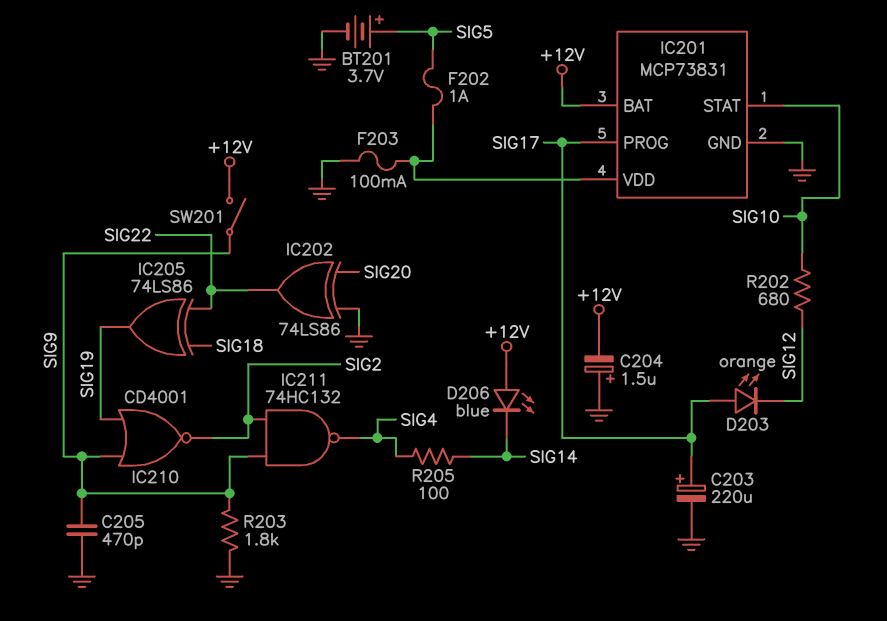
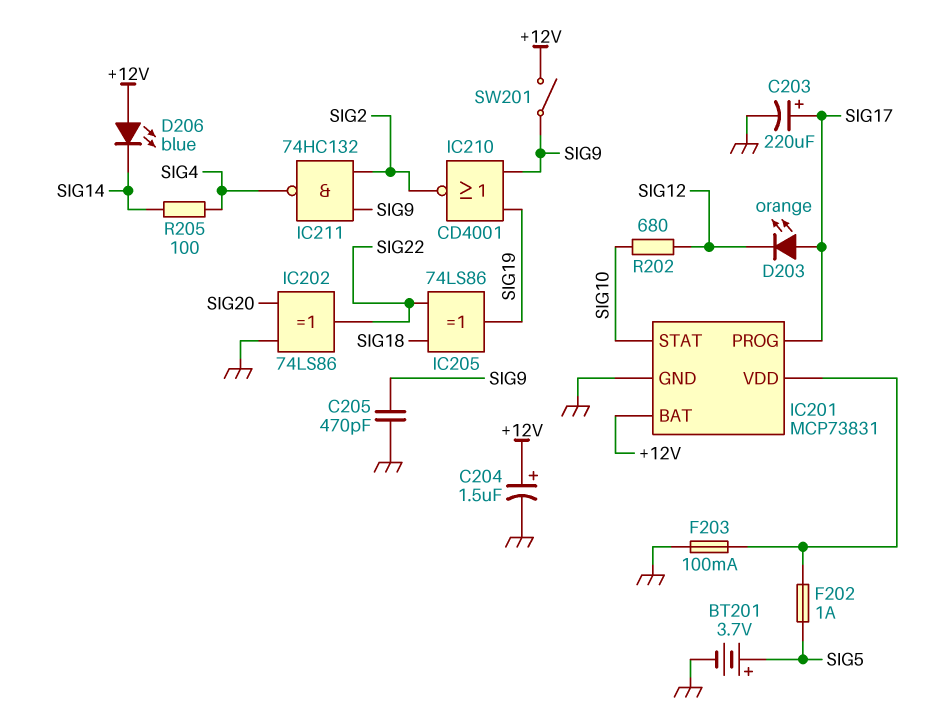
C204: 1.5uF (plus GND, minus +12V) -> 1.5uF (plus +12V, minus GND)
R203: 1.8k (GND, SIG9) -> none

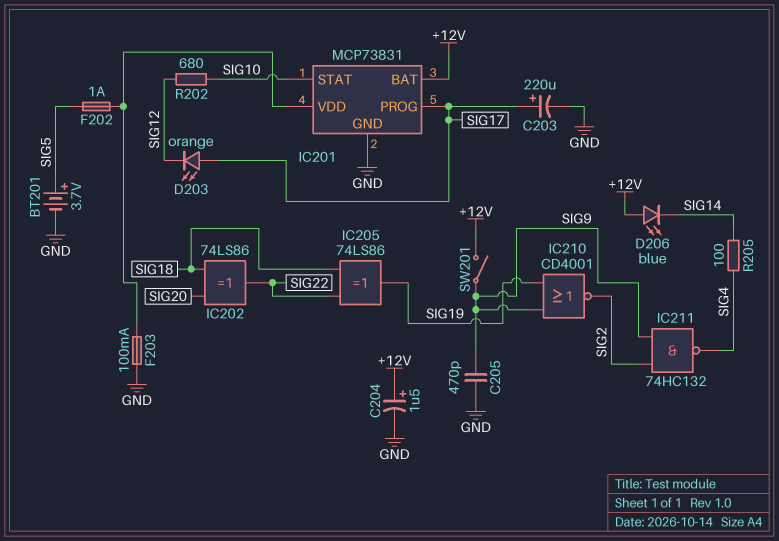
IC202: XOR 74LS86 (in GND, in SIG20, out SIG22) -> XOR 74LS86 (in SIG18, in SIG20, out SIG22)

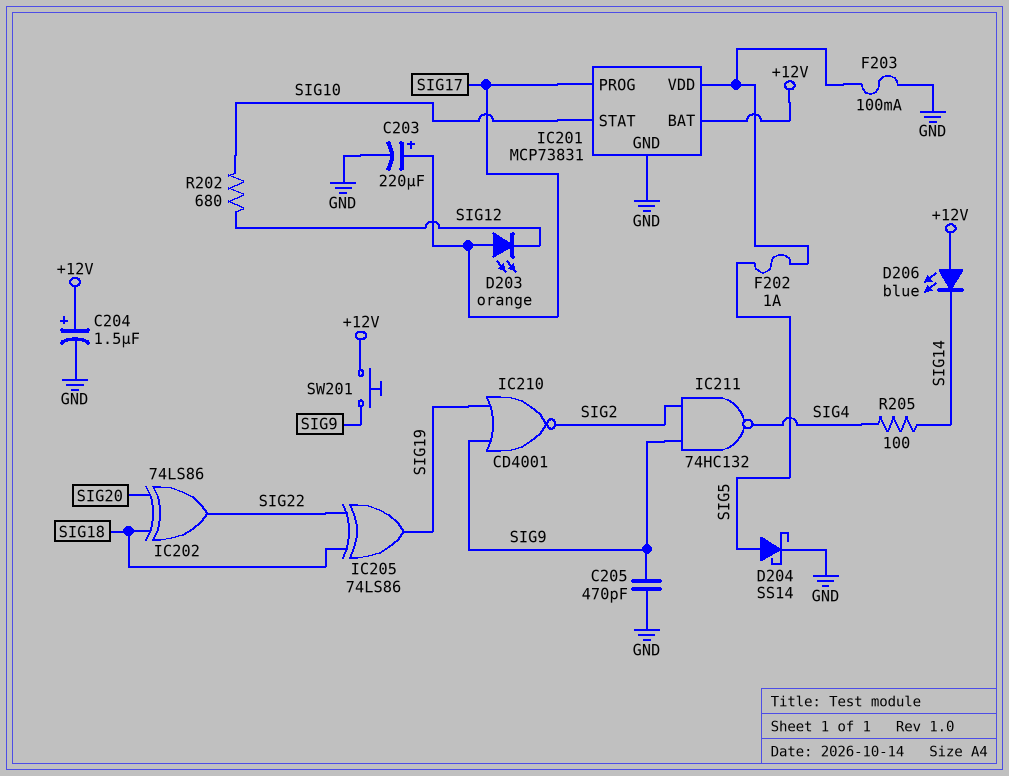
BT201: 3.7V (plus SIG5, minus GND) -> none
D204: none -> schottky SS14 (A SIG5, K GND)
SW201: switch (+12V, SIG9) -> button (+12V, SIG9)

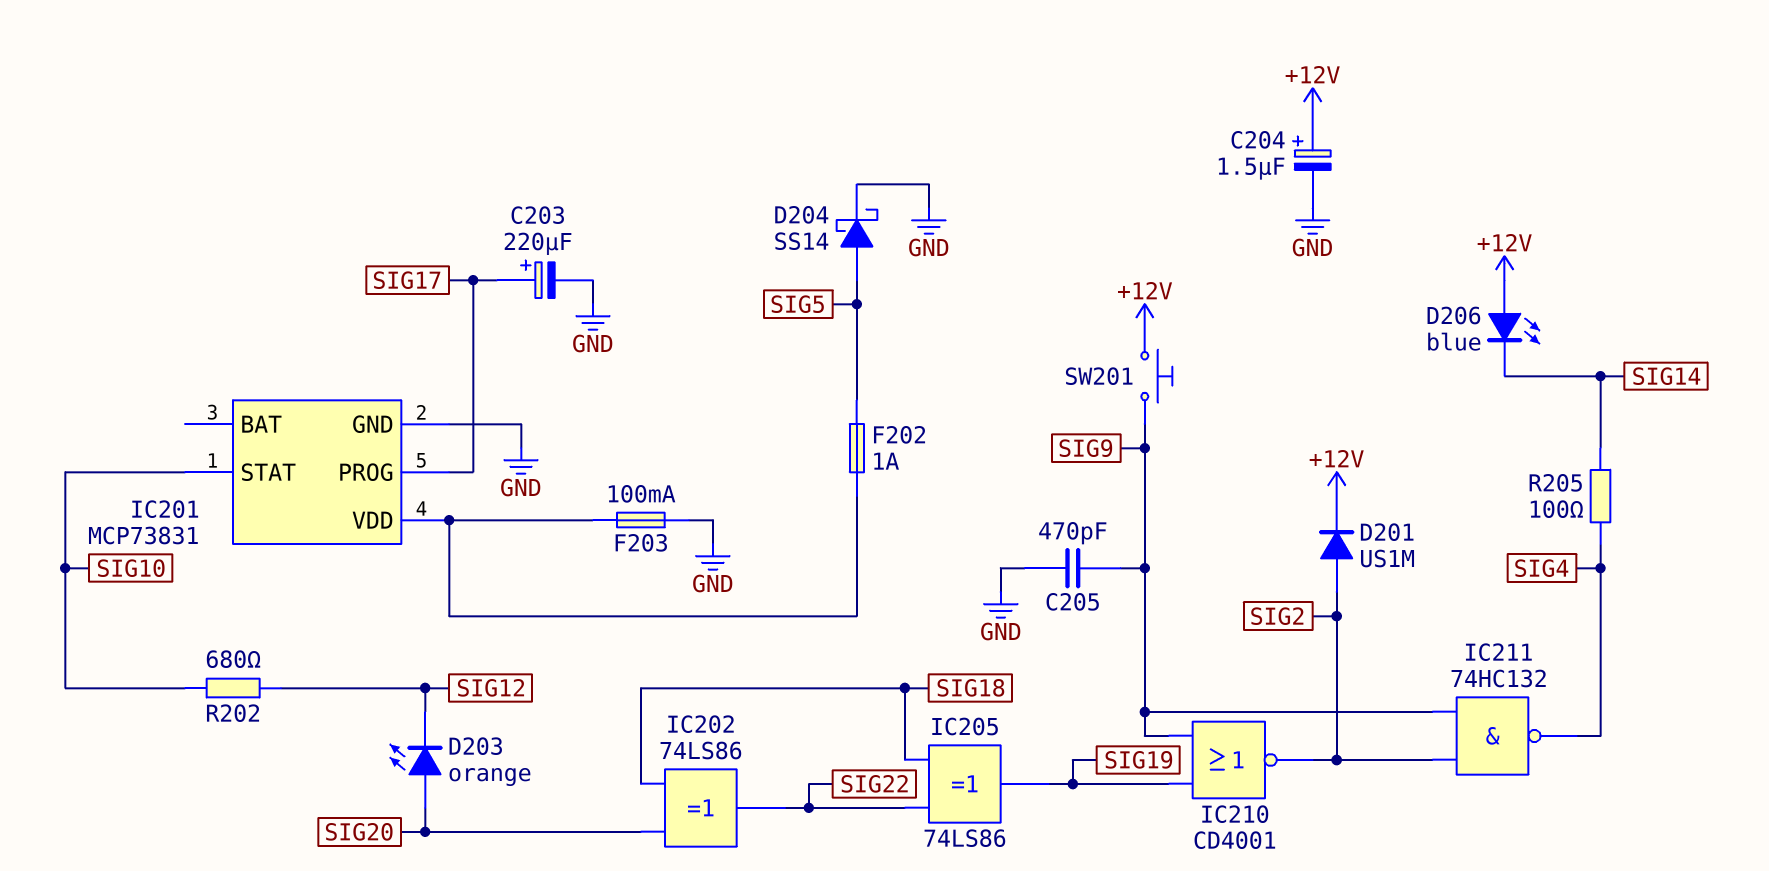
D201: none -> diode US1M (A SIG2, K +12V)
D203: LED orange (A SIG17, K SIG12) -> LED orange (A SIG20, K SIG12)
IC201 pin BAT: +12V -> none

